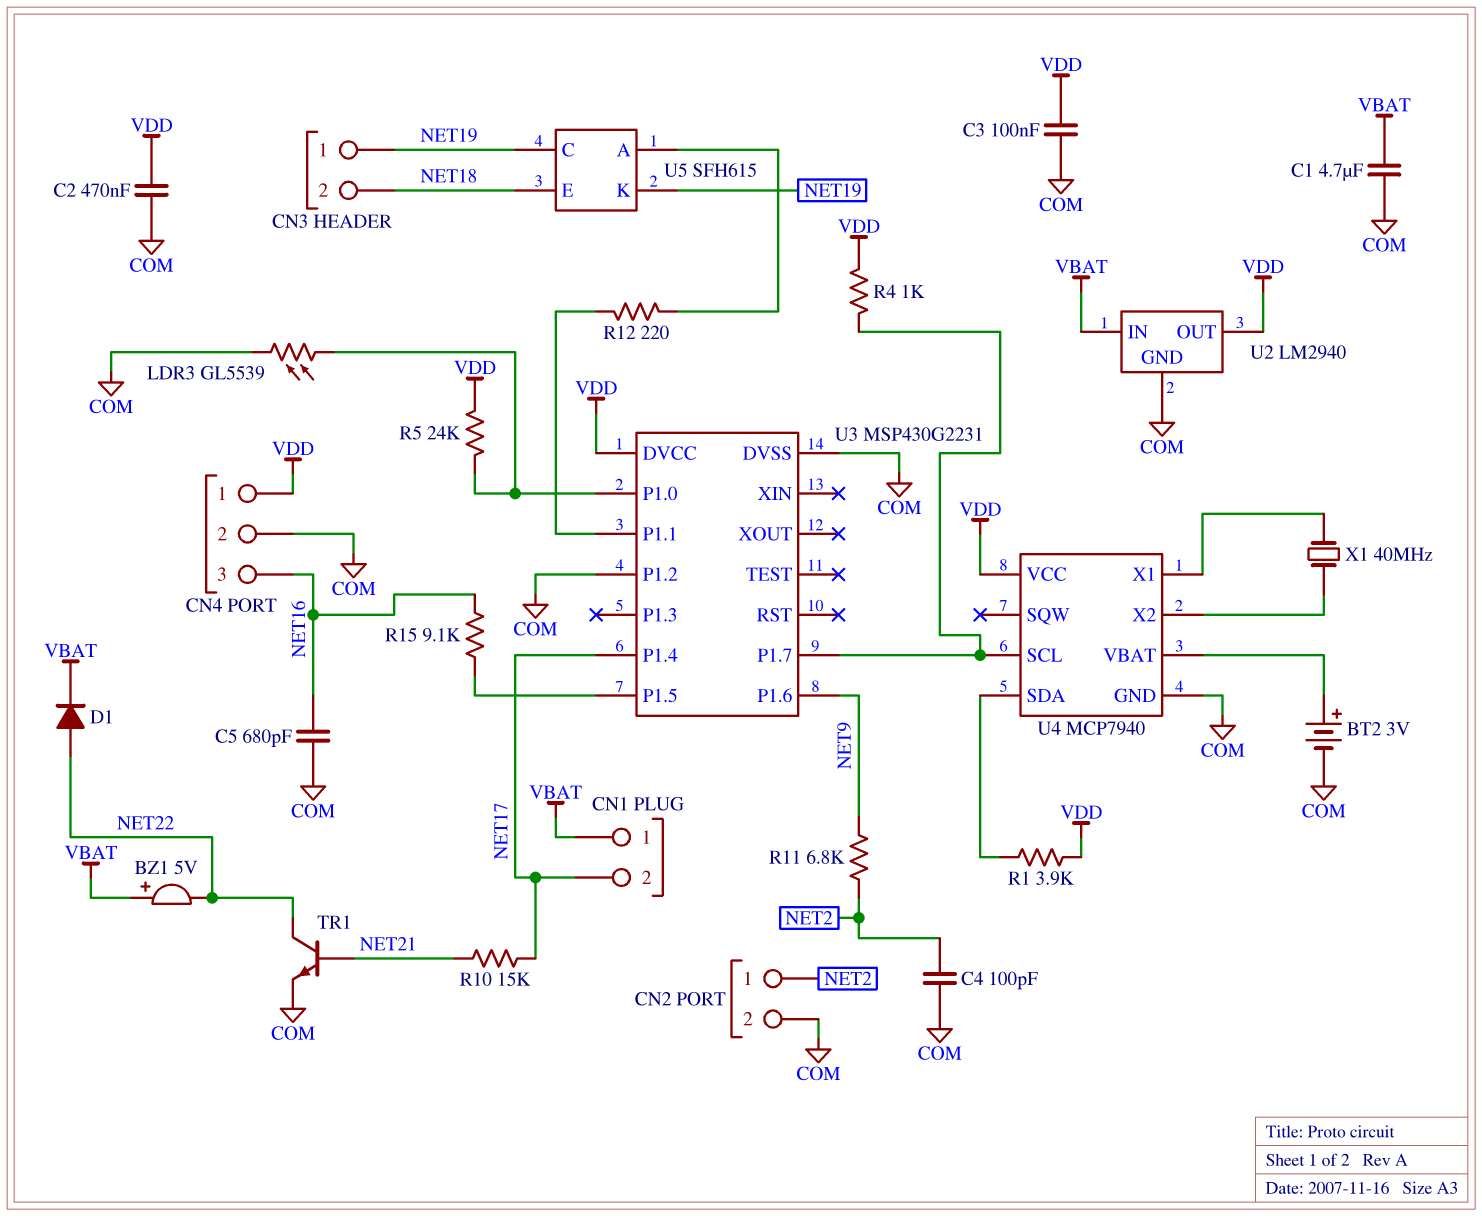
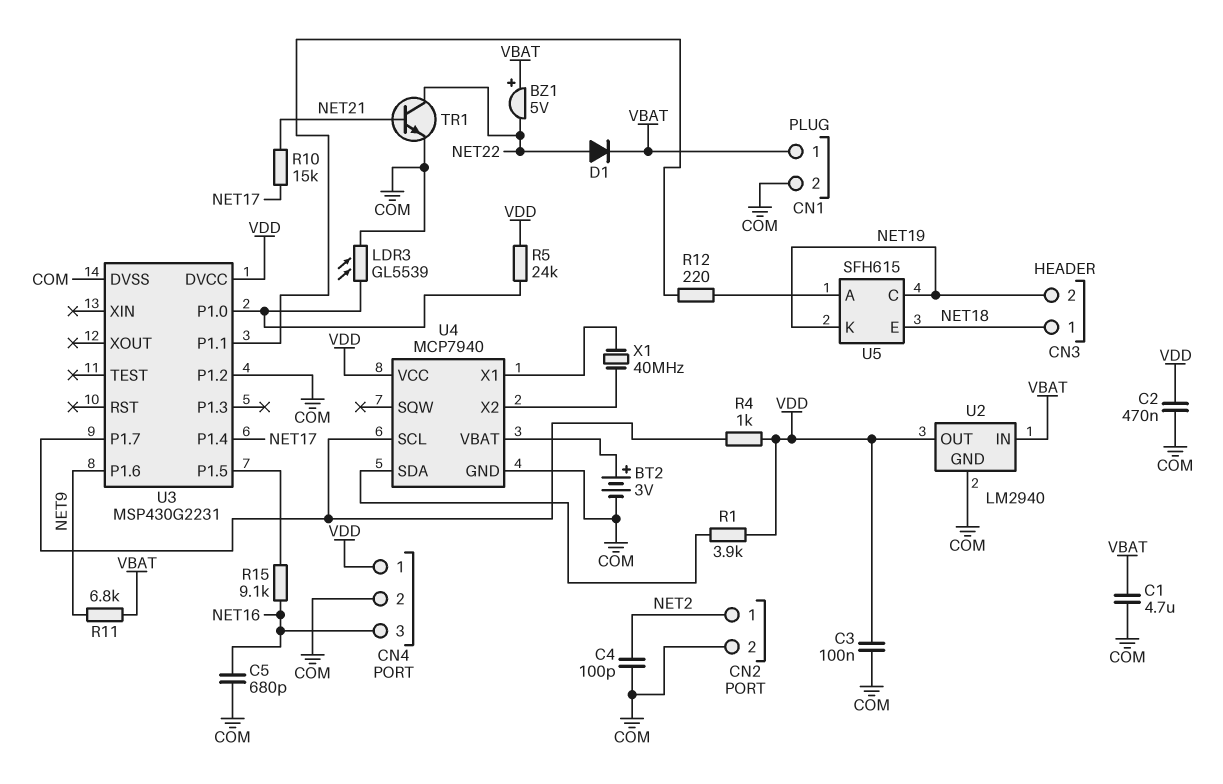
CN1 pin 2: NET17 -> COM
CN3 pin 1: NET19 -> NET18
CN3 pin 2: NET18 -> NET19
R11: 6.8k (NET2, NET9) -> 6.8k (NET9, VBAT)

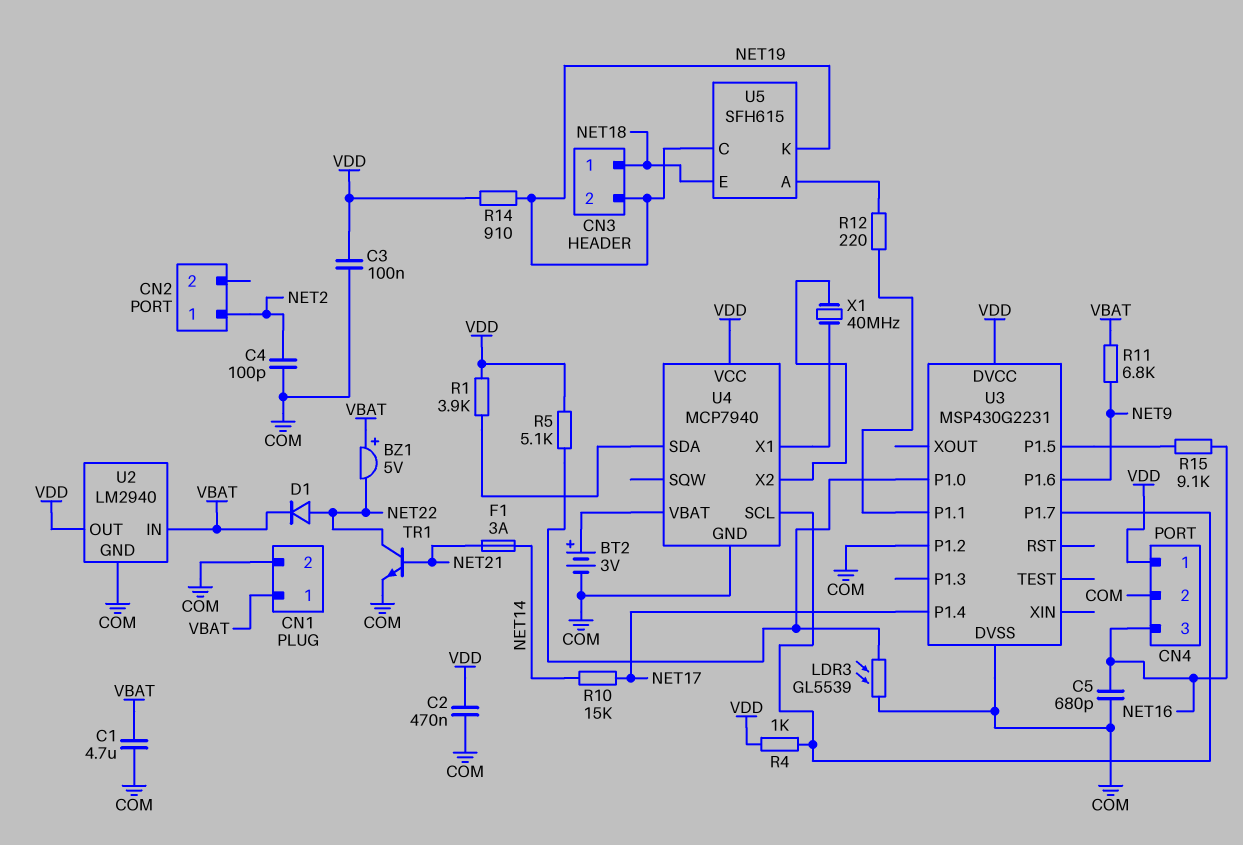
CN2 pin 2: COM -> none
F1: none -> 3A (NET14, NET21)
R5: 24k (U3/P1.0, VDD) -> 5.1k (U3/P1.0, VDD)
R10: 15k (NET17, NET21) -> 15k (NET14, NET17)
R14: none -> 910 (NET19, VDD)

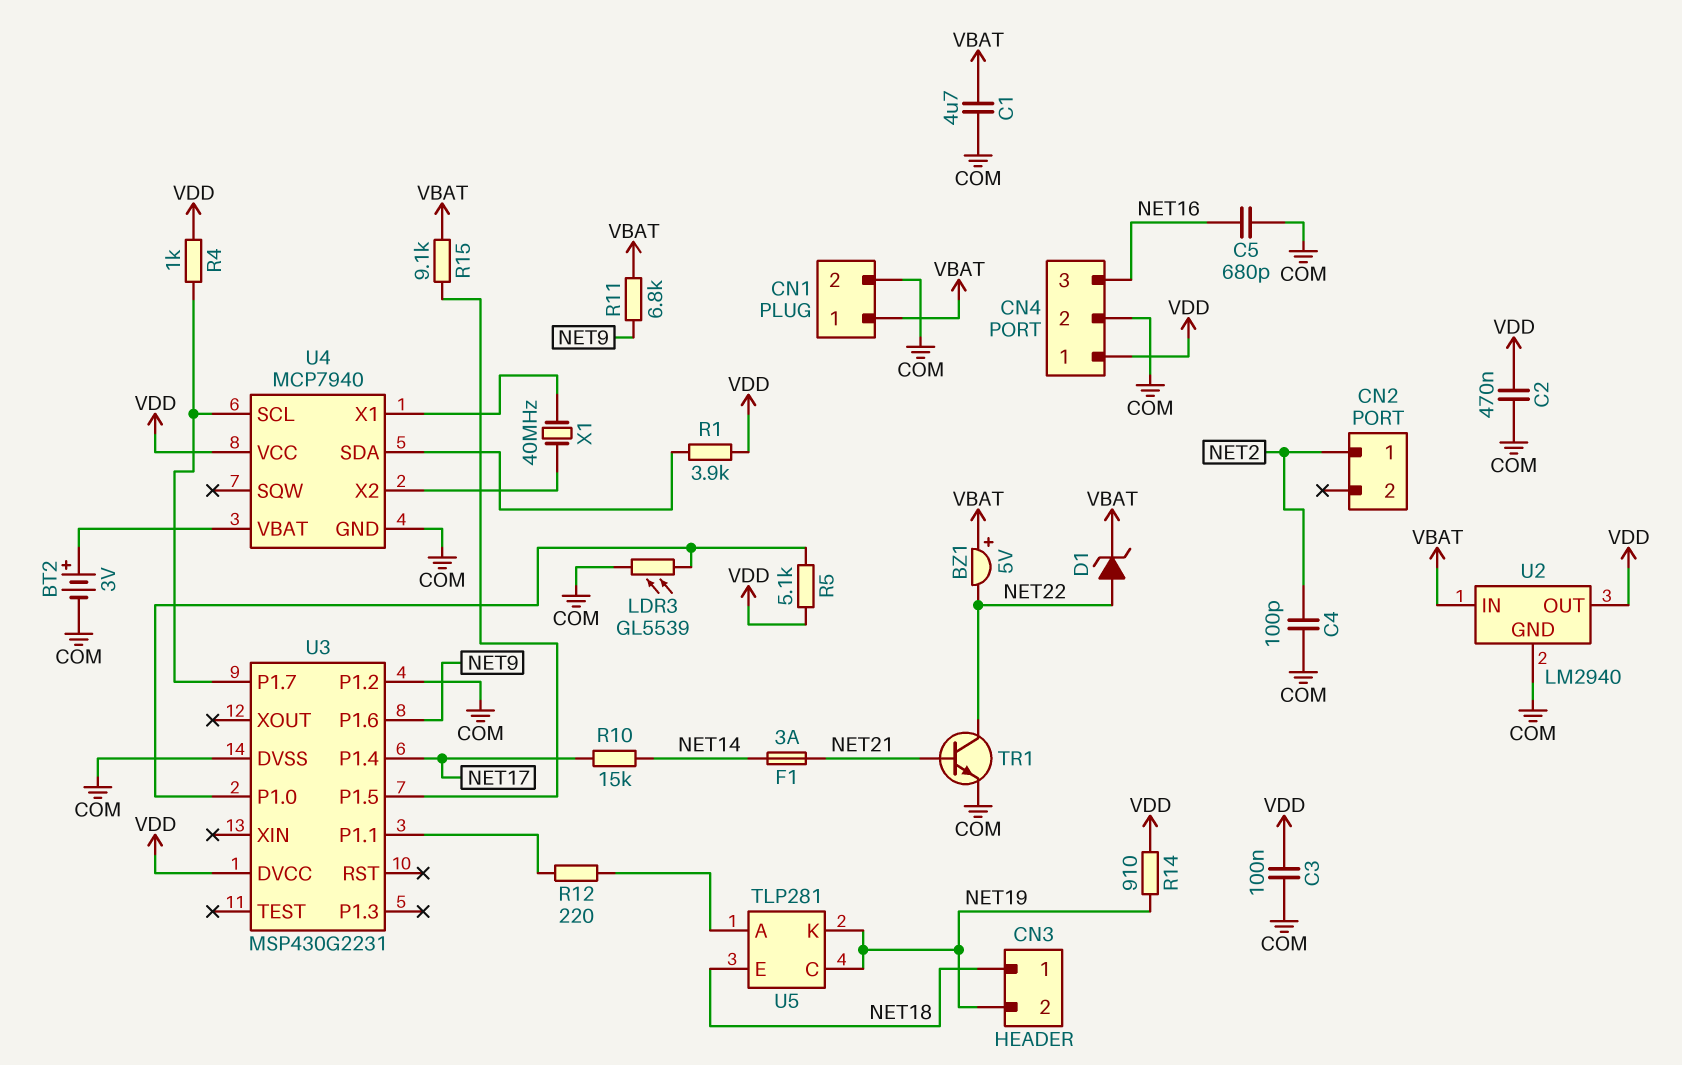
D1: diode (A NET22, K VBAT) -> zener (A NET22, K VBAT)
R15: 9.1k (NET16, U3/P1.5) -> 9.1k (U3/P1.5, VBAT)
U5: SFH615 -> TLP281

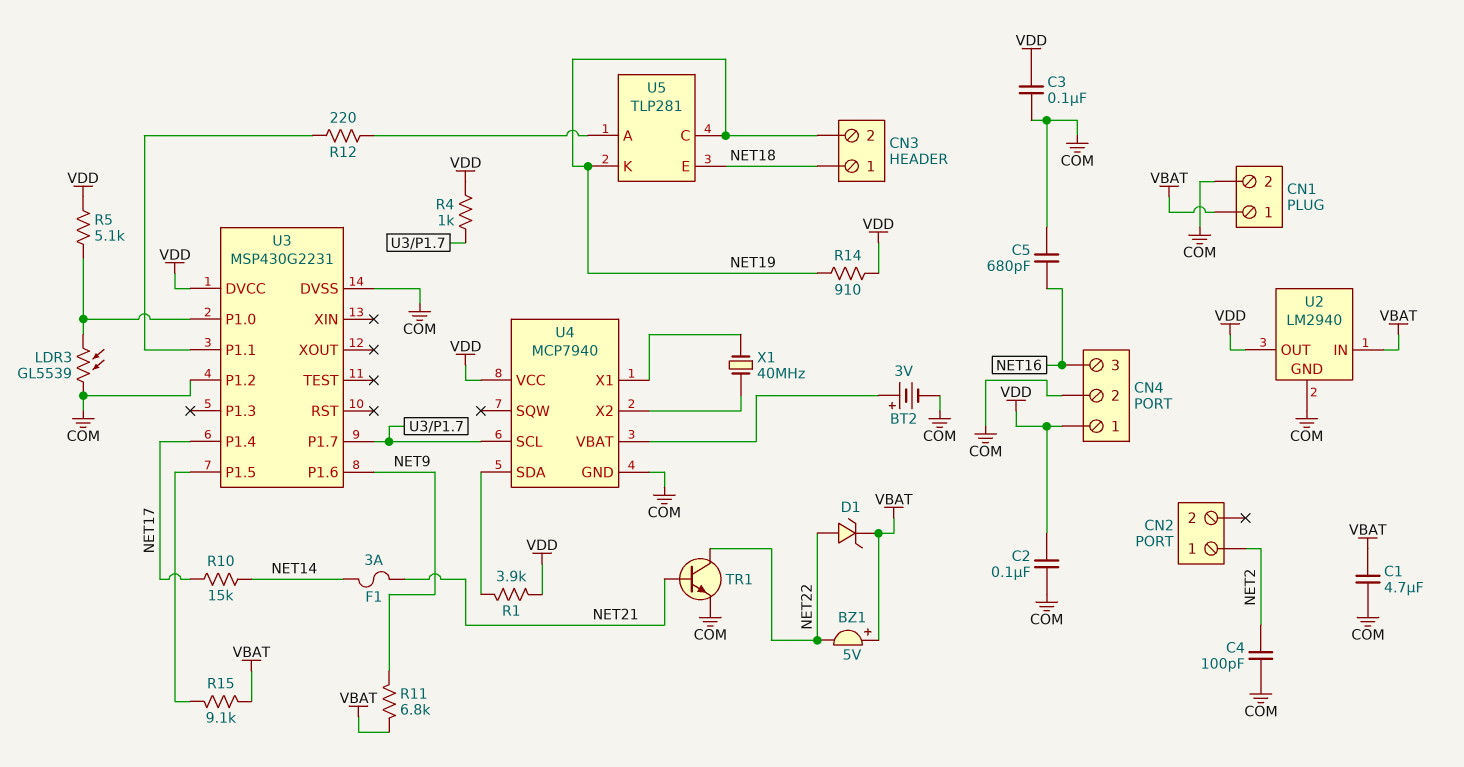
C2: 470nF (COM, VDD) -> 100nF (COM, VDD)

